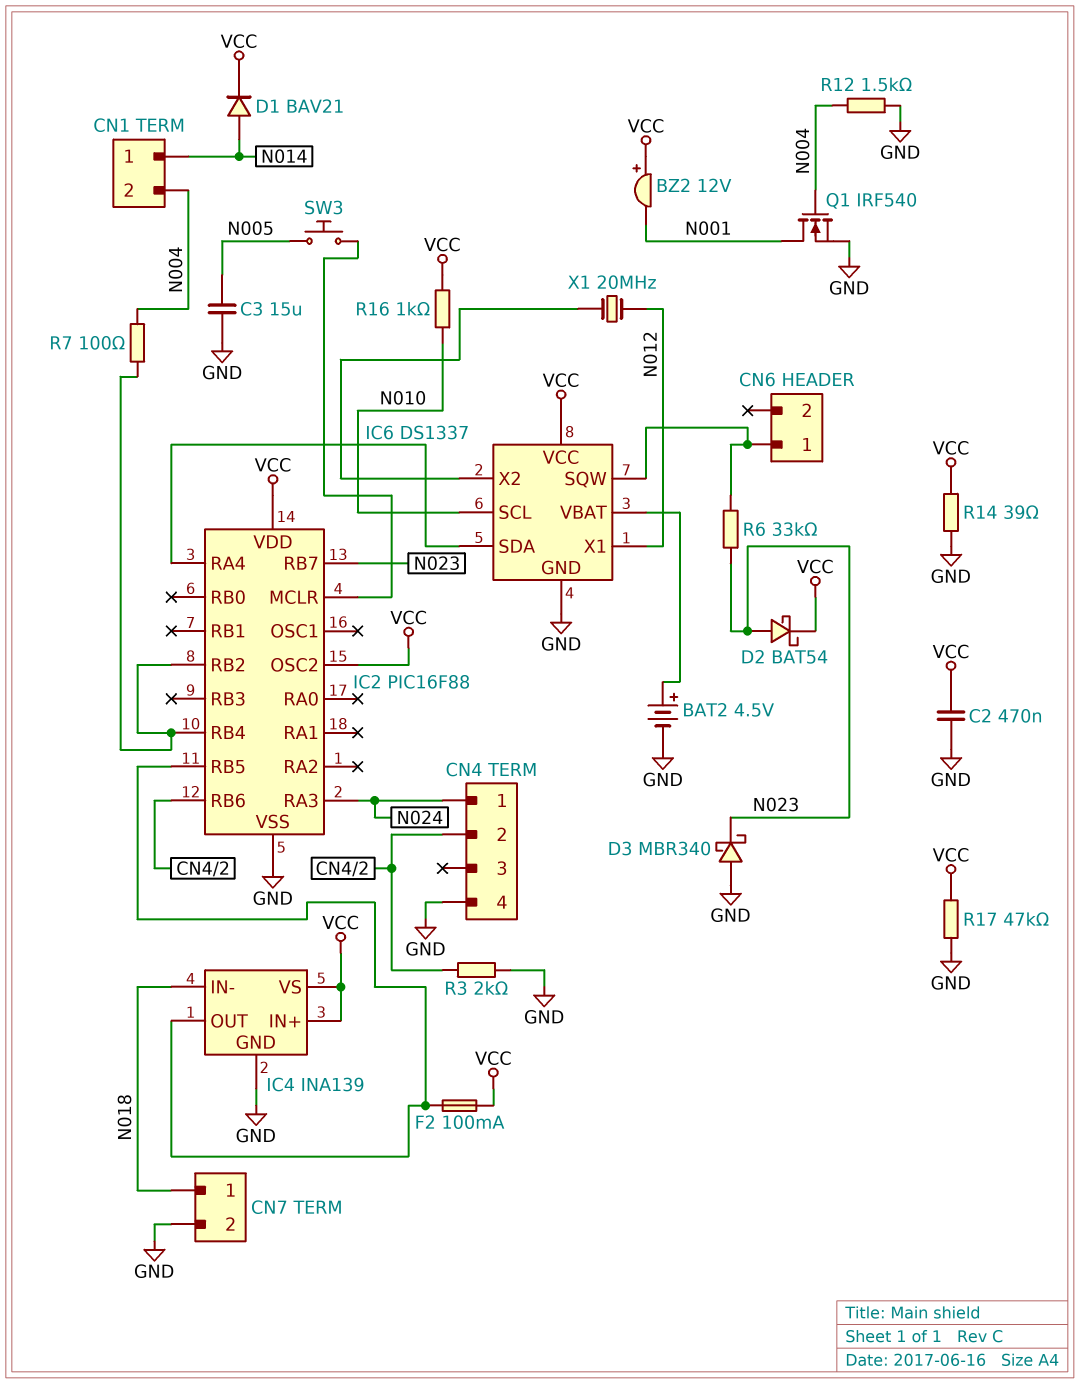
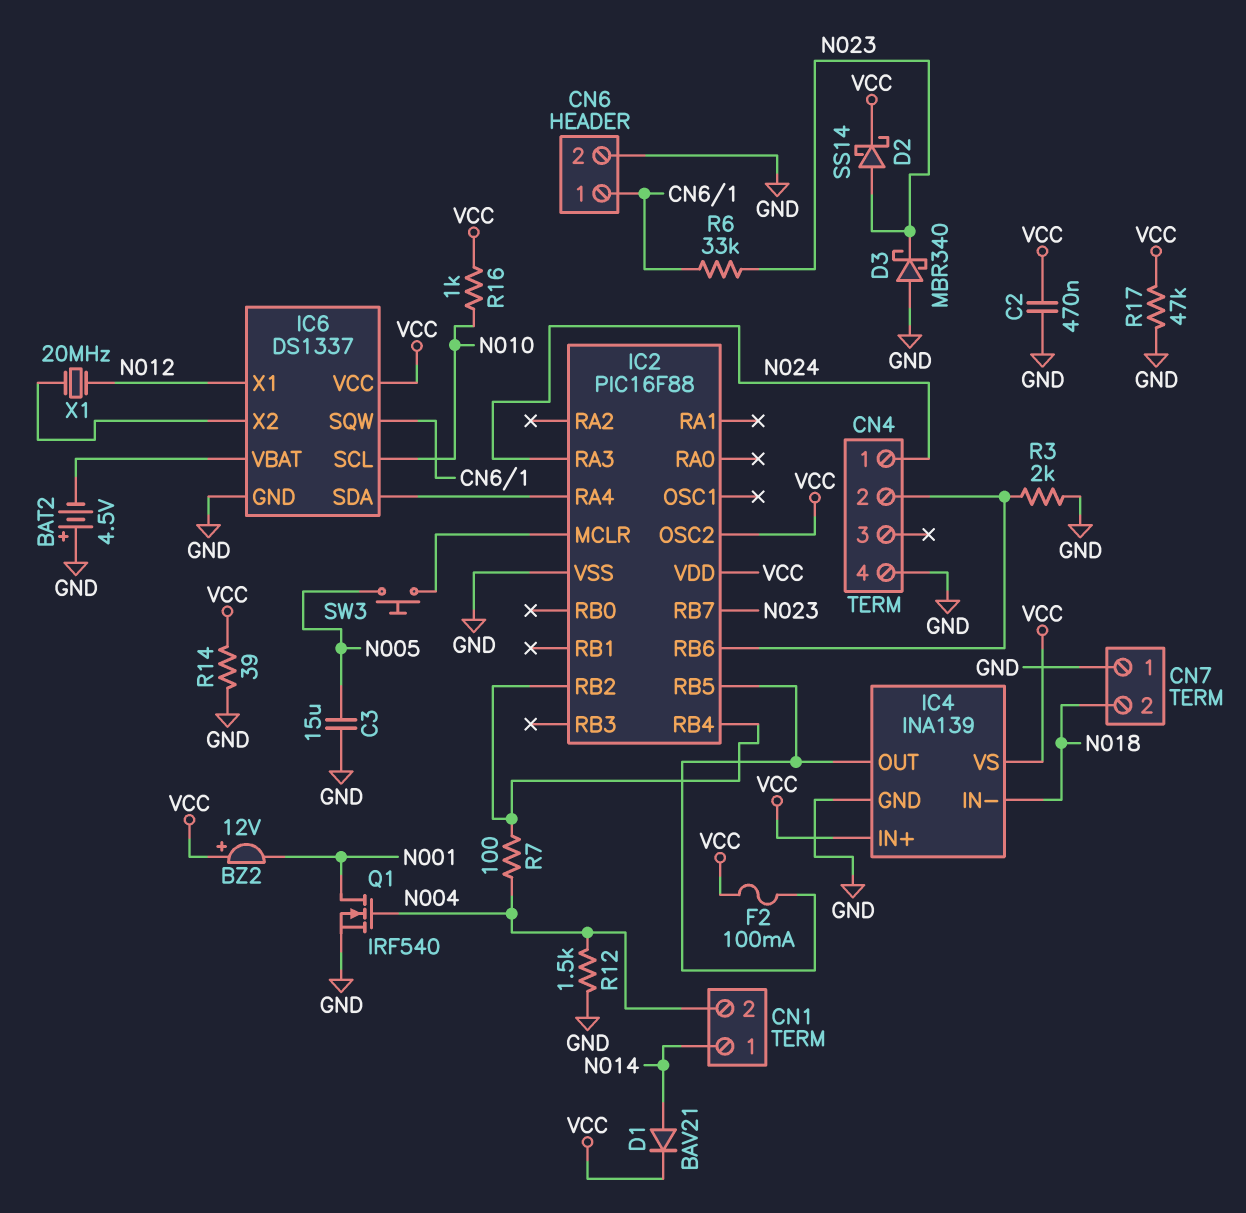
BAT2: 4.5V (plus IC6/VBAT, minus GND) -> 4.5V (plus GND, minus IC6/VBAT)
CN6 pin 2: none -> GND
CN7 pin 1: N018 -> GND
CN7 pin 2: GND -> N018
D2: schottky BAT54 (A N023, K VCC) -> schottky SS14 (A N023, K VCC)

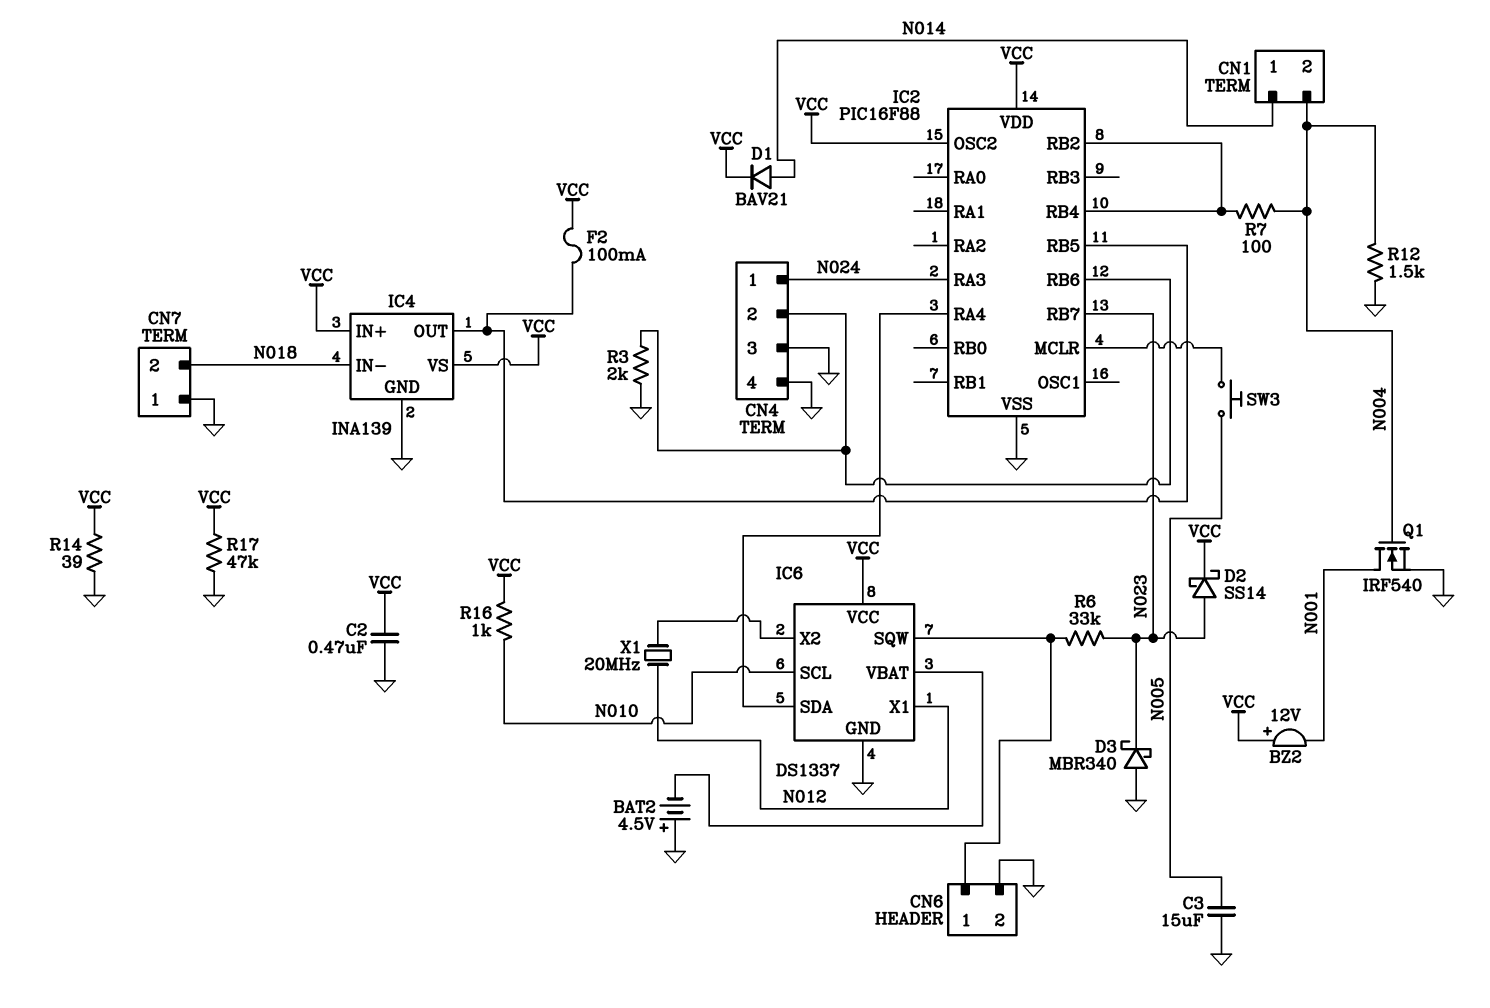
CN4 pin 3: none -> GND

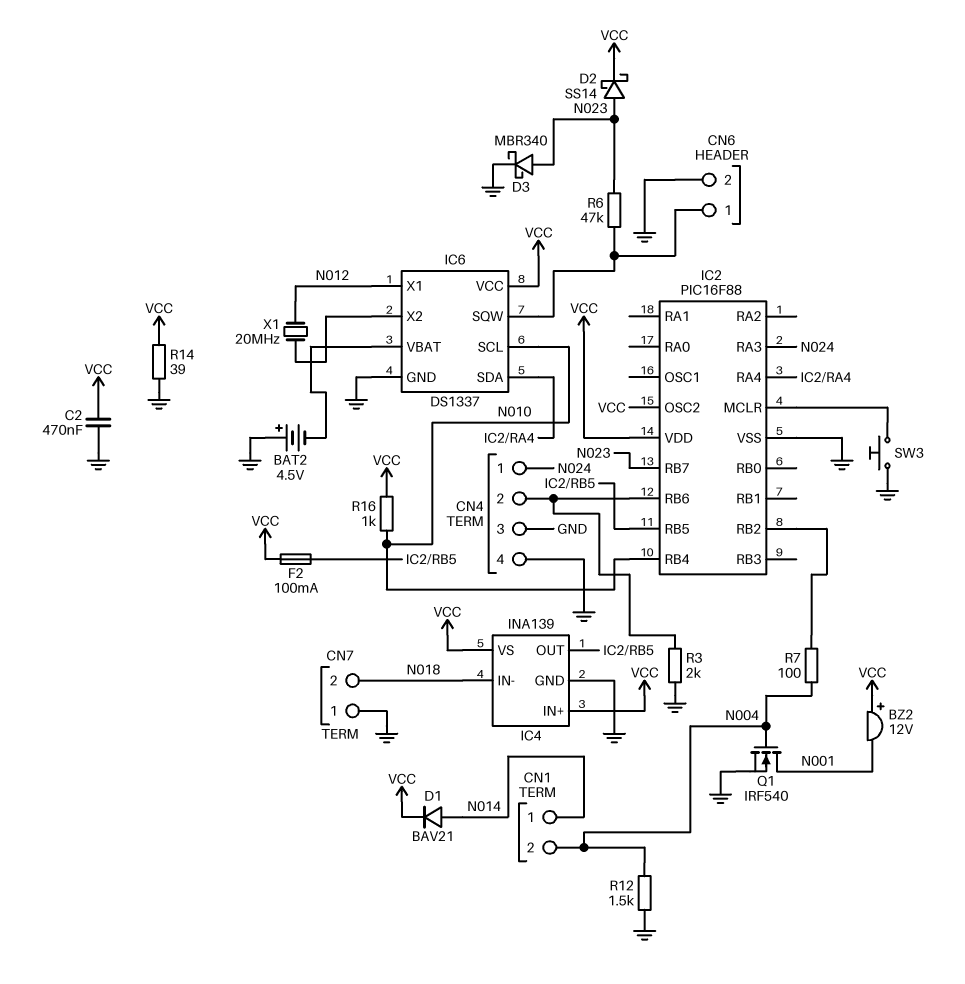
C3: 15uF (GND, N005) -> none
D3: schottky MBR340 (A GND, K N023) -> schottky MBR340 (A N023, K GND)
IC2 pin RB4: IC2/RB2 -> N010
R6: 33k (CN6/1, N023) -> 47k (CN6/1, N023)
R17: 47k (GND, VCC) -> none
SW3: button (IC2/MCLR, N005) -> button (GND, IC2/MCLR)

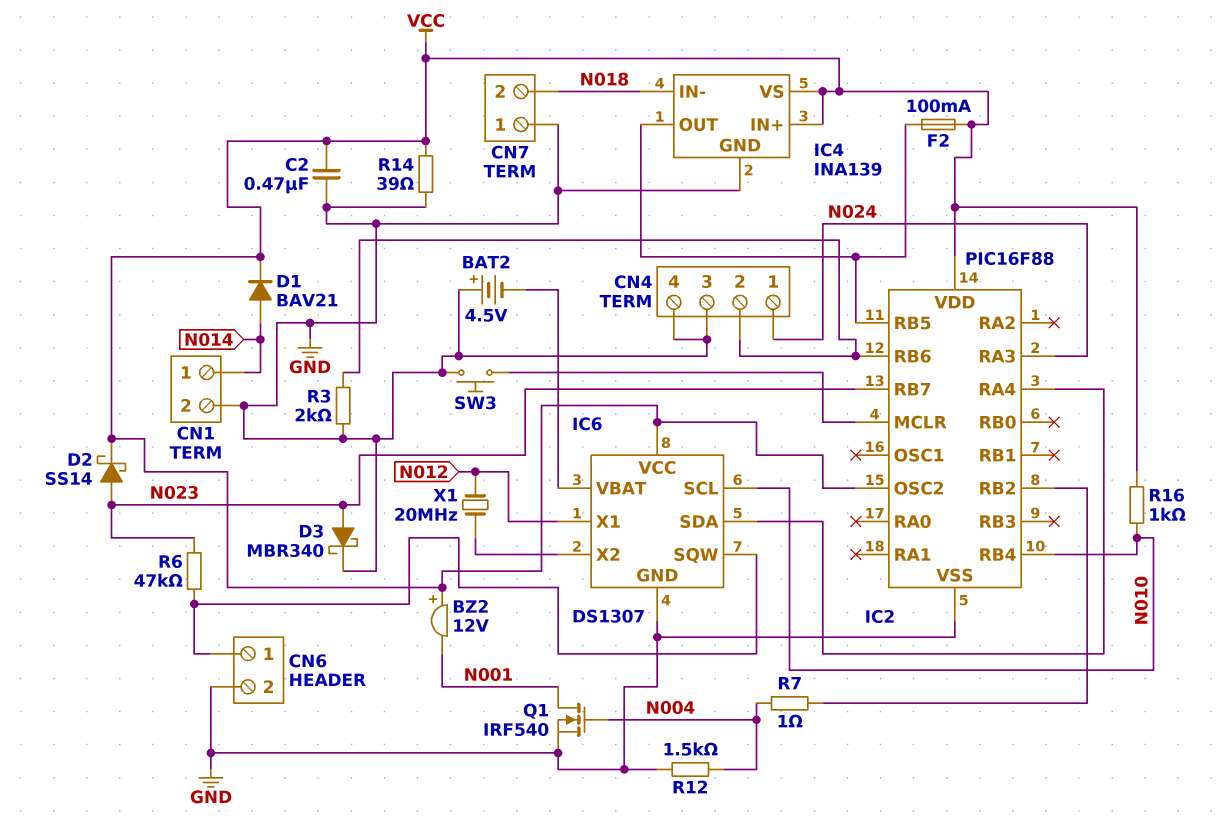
CN1 pin 2: N004 -> GND
IC6: DS1337 -> DS1307
R7: 100 (IC2/RB2, N004) -> 1 (IC2/RB2, N004)

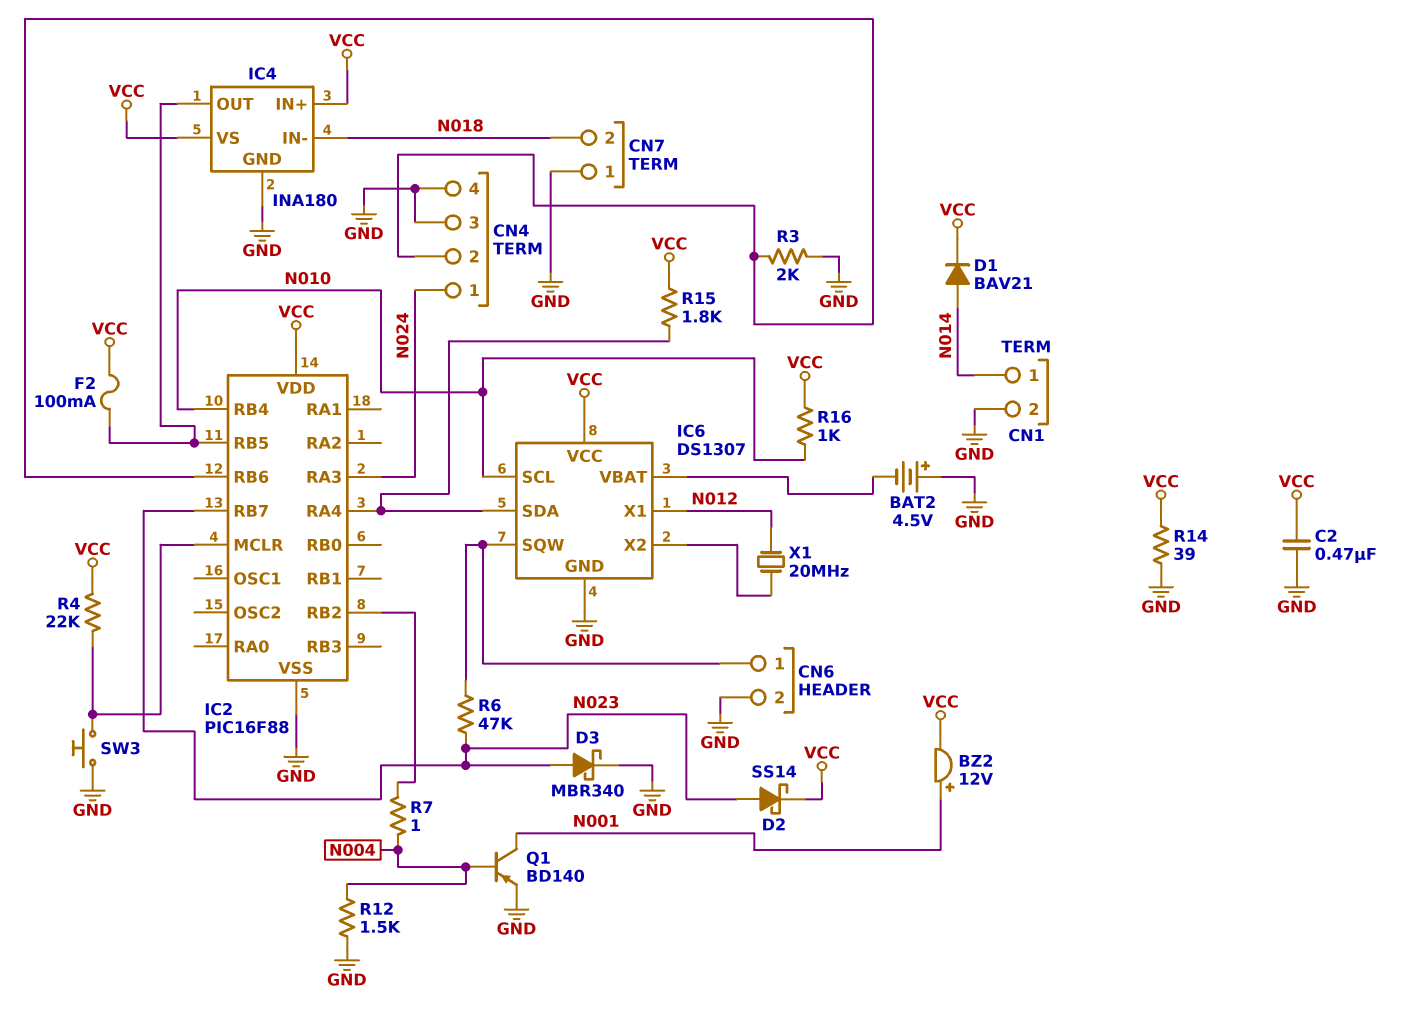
BZ2: buzzer 12V (plus VCC, minus N001) -> buzzer 12V (plus N001, minus VCC)
IC2 pin OSC2: VCC -> none
IC4: INA139 -> INA180
Q1: NMOS IRF540 (G N004, D N001, S GND) -> PNP BD140 (B N004, C N001, E GND)
R4: none -> 22k (IC2/MCLR, VCC)
R15: none -> 1.8k (IC2/RA4, VCC)

